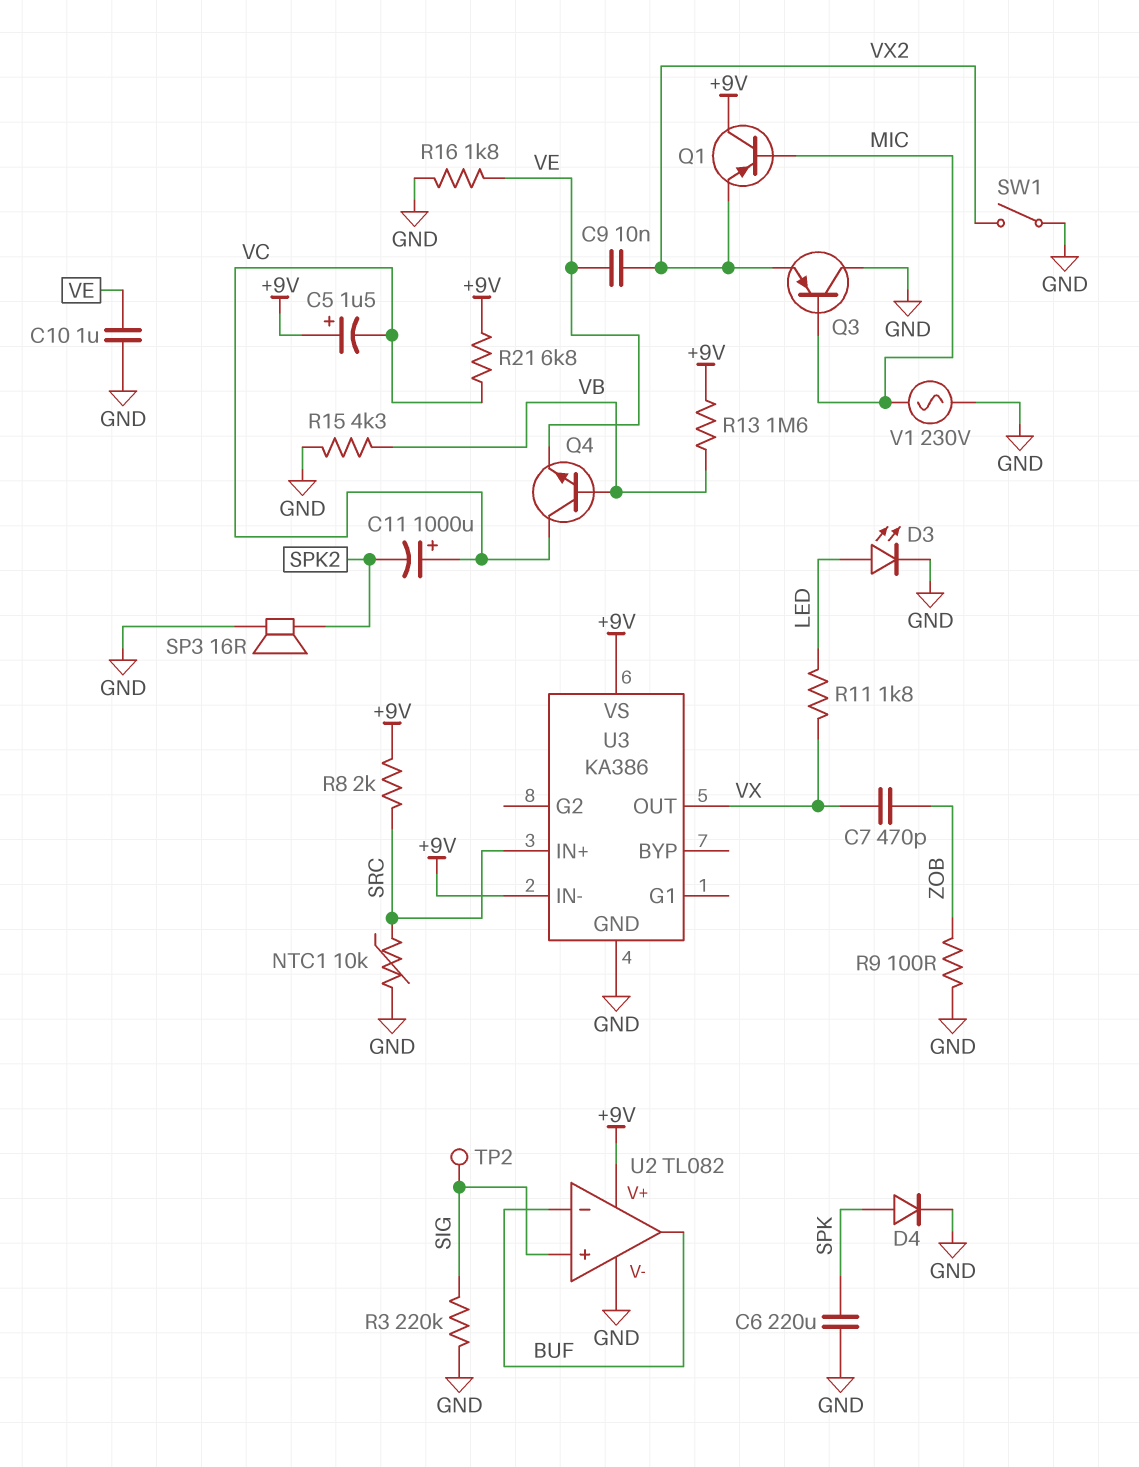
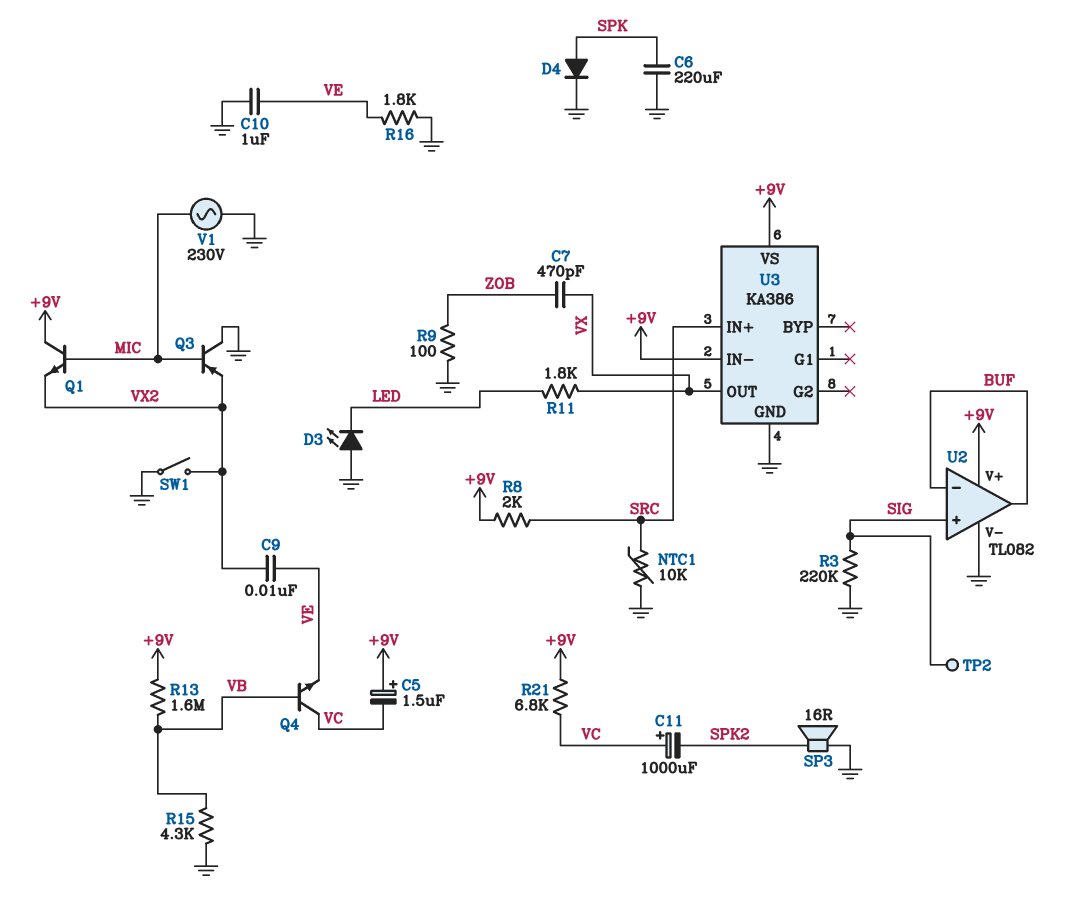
D3: LED (A LED, K GND) -> LED (A GND, K LED)
Q1: PNP (B MIC, C +9V, E VX2) -> NPN (B MIC, C +9V, E VX2)

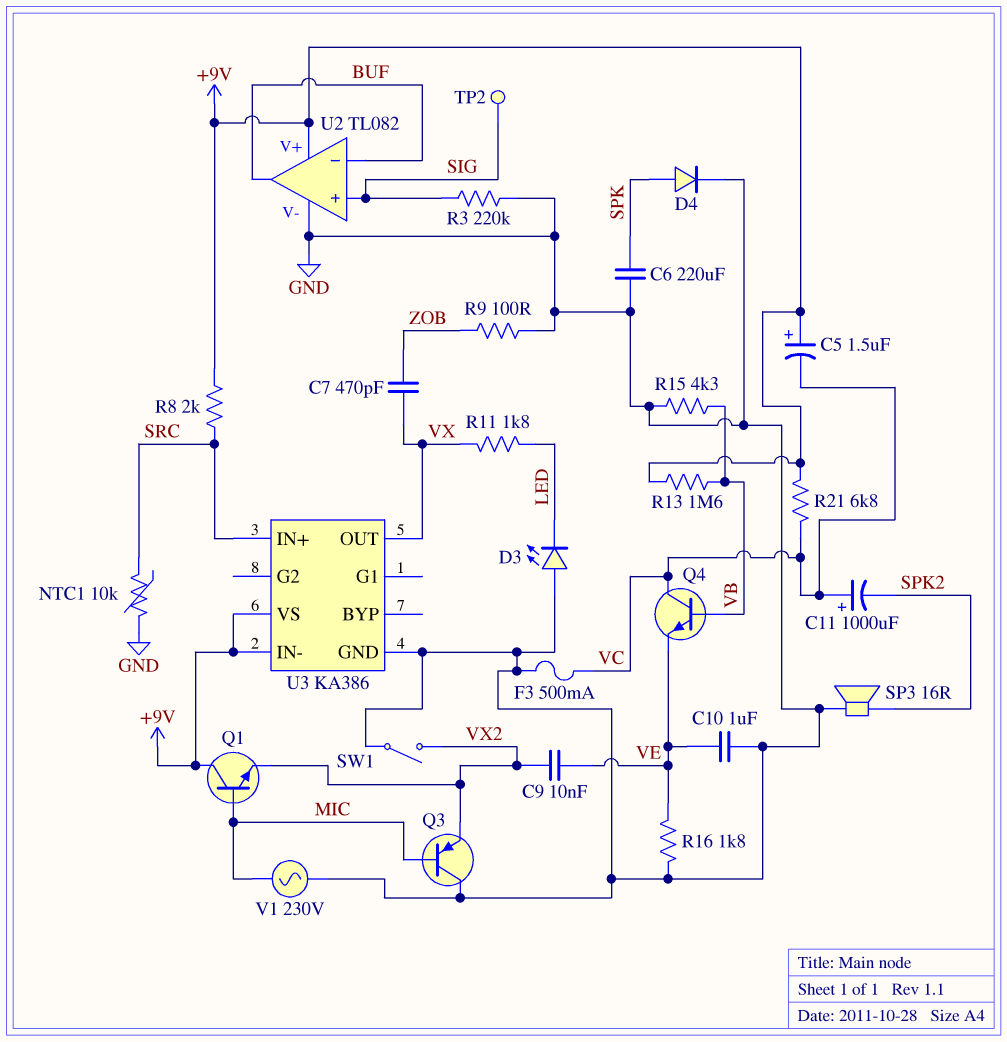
F3: none -> 500mA (GND, VC)

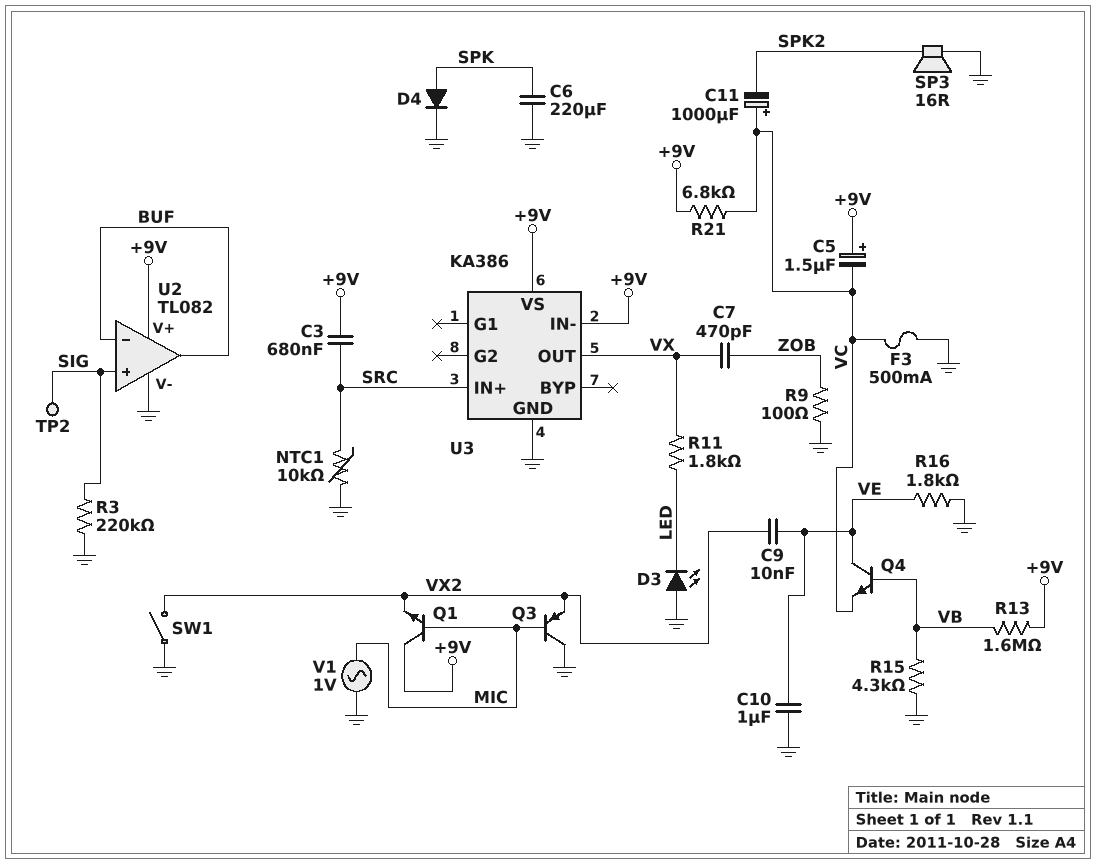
C3: none -> 680nF (+9V, SRC)
Q4: NPN (B VB, C VC, E VE) -> NPN (B VB, C VE, E VC)
R8: 2k (+9V, SRC) -> none
V1: AC 230V (GND, MIC) -> AC 1V (GND, MIC)

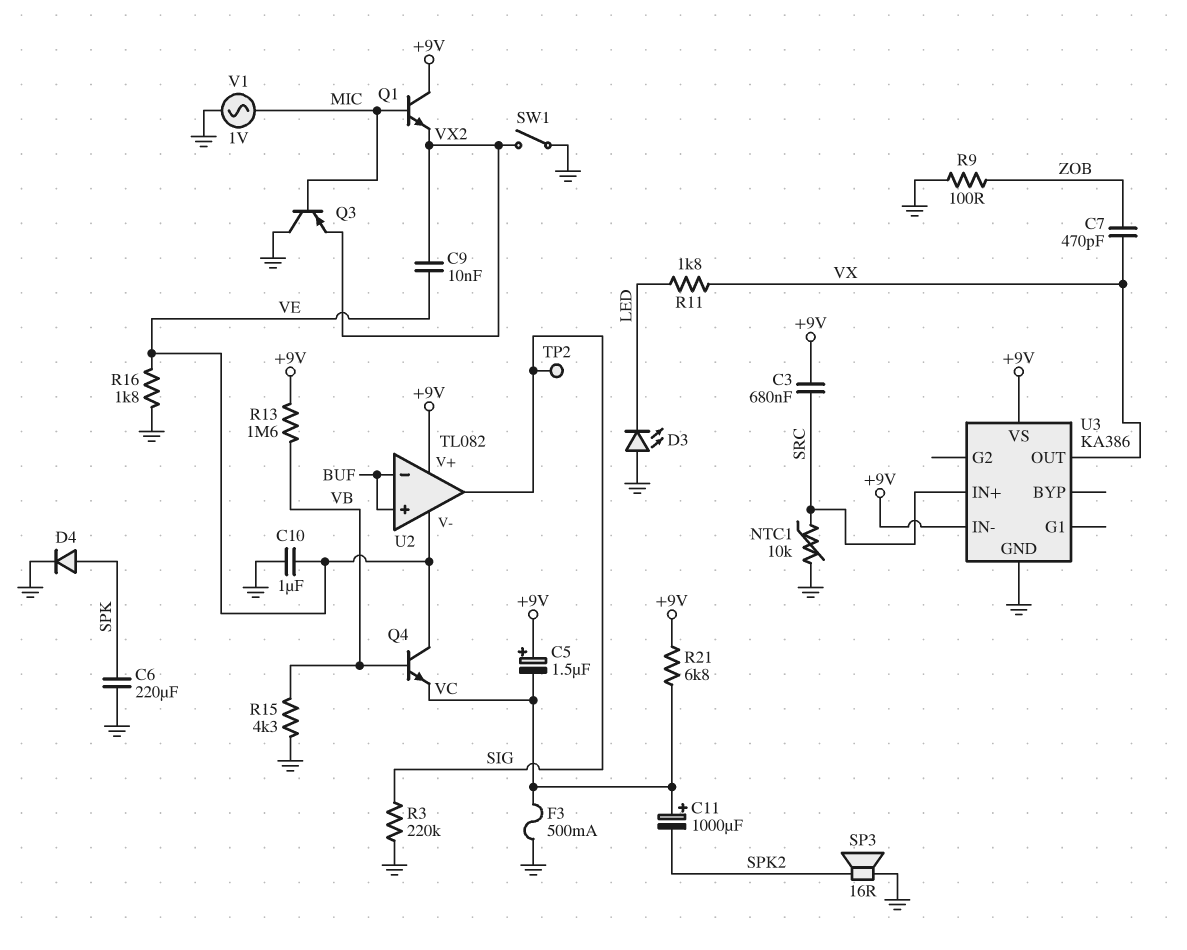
U2 pin V-: GND -> VE
U2 pin in+: SIG -> BUF
U2 pin out: BUF -> SIG

